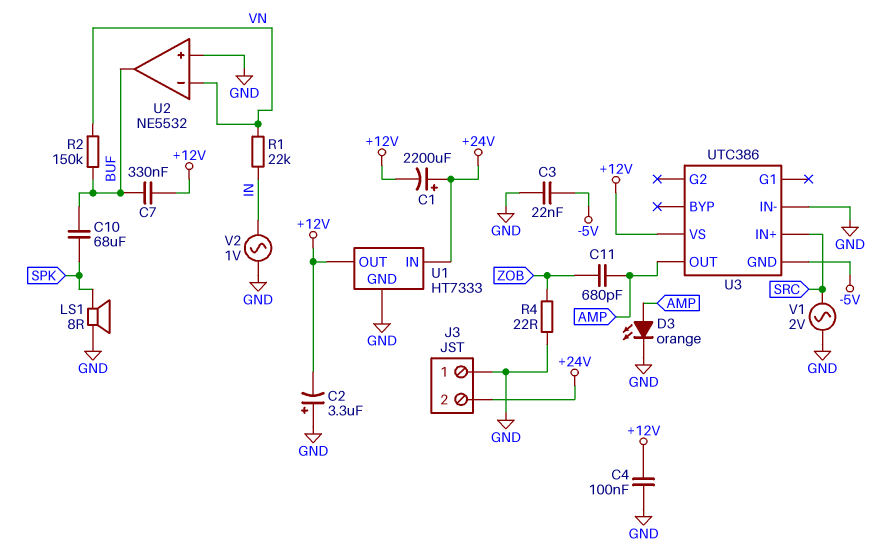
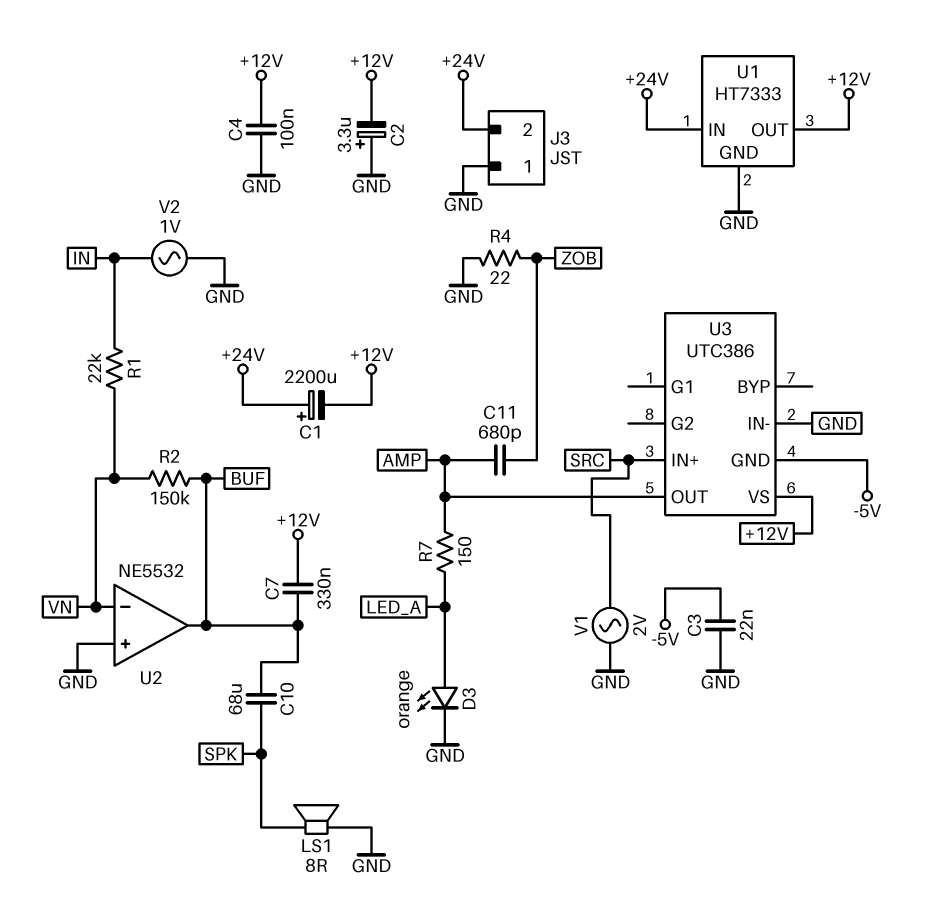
D3: LED orange (A AMP, K GND) -> LED orange (A LED_A, K GND)
R7: none -> 150 (AMP, LED_A)

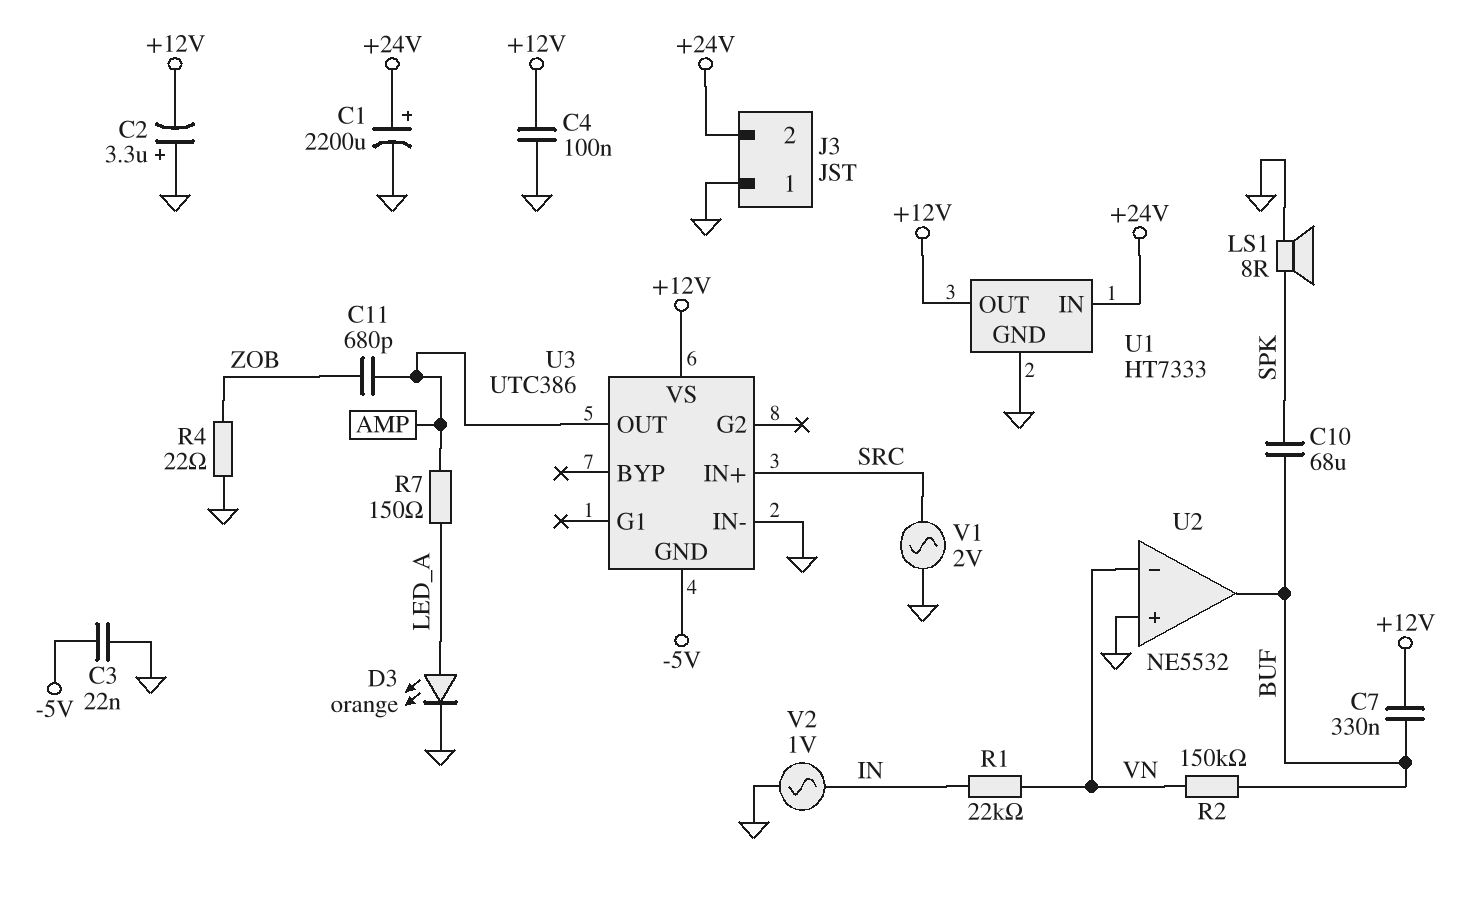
C1: 2200uF (plus +24V, minus +12V) -> 2200uF (plus +24V, minus GND)

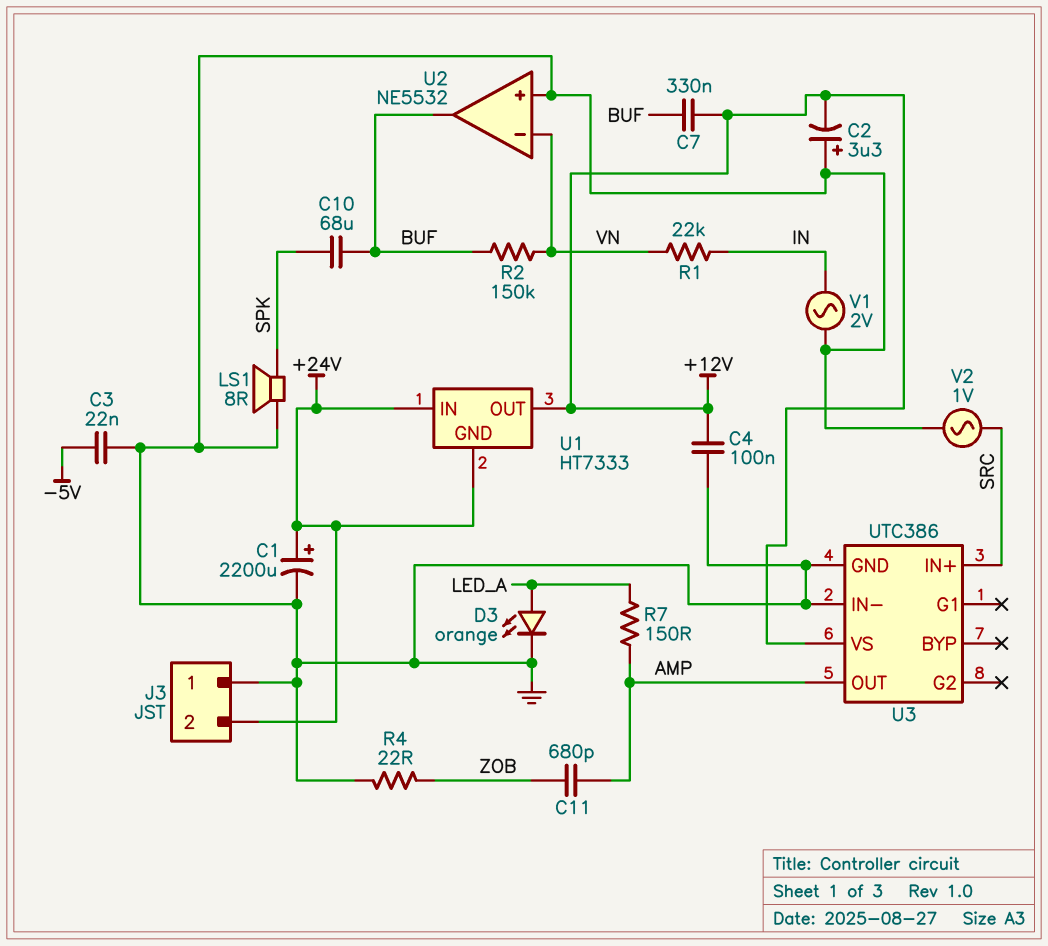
U1 pin GND: GND -> +24V
U3 pin GND: -5V -> GND
V1: AC 2V (GND, SRC) -> AC 2V (GND, IN)
V2: AC 1V (GND, IN) -> AC 1V (GND, SRC)

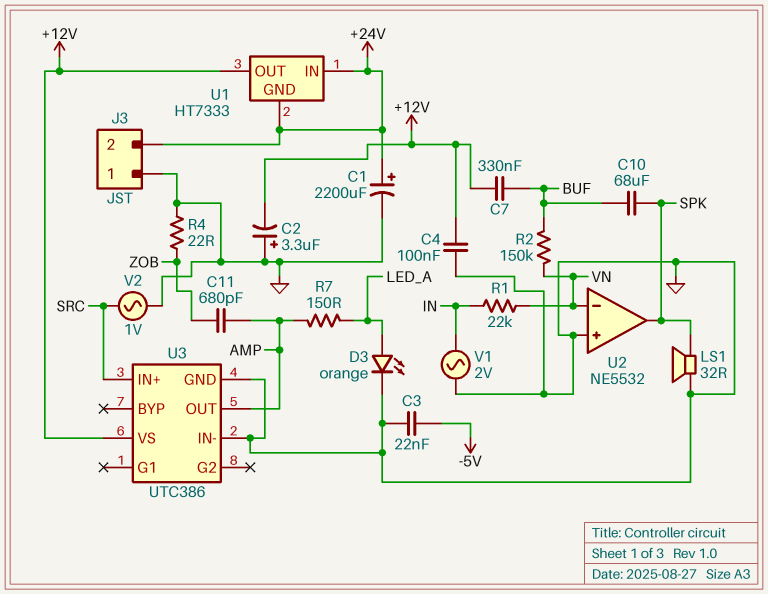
LS1: speaker 8R (GND, SPK) -> speaker 32R (GND, SPK)
U2 pin out: BUF -> SPK

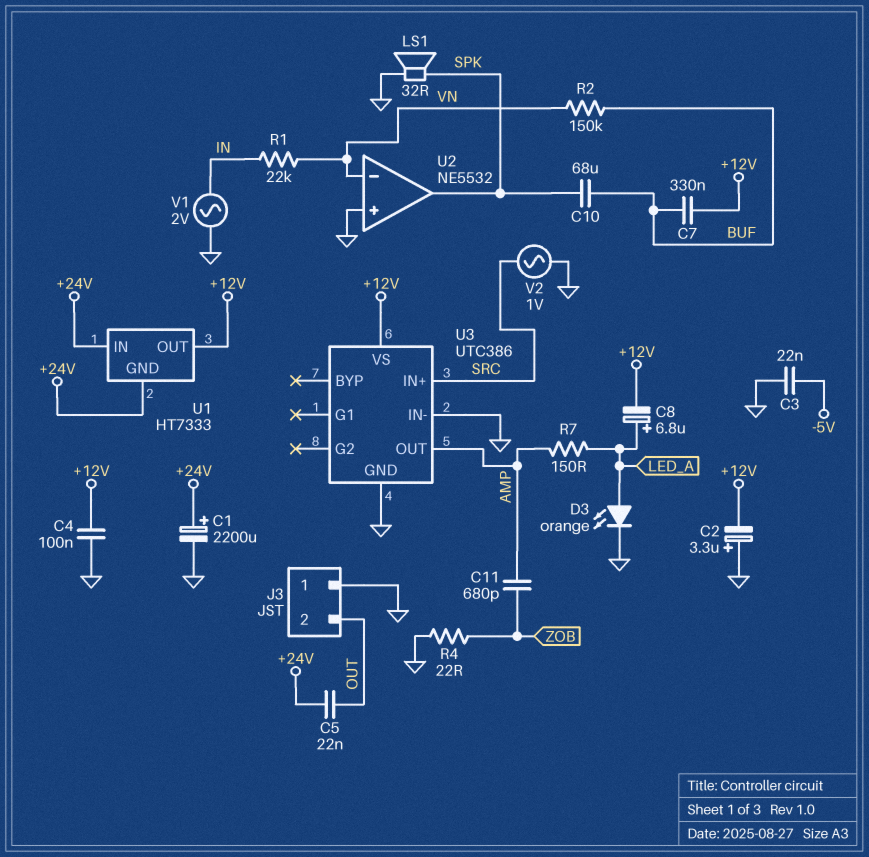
C5: none -> 22nF (+24V, OUT)
C8: none -> 6.8uF (plus LED_A, minus +12V)
J3 pin 2: +24V -> OUT

